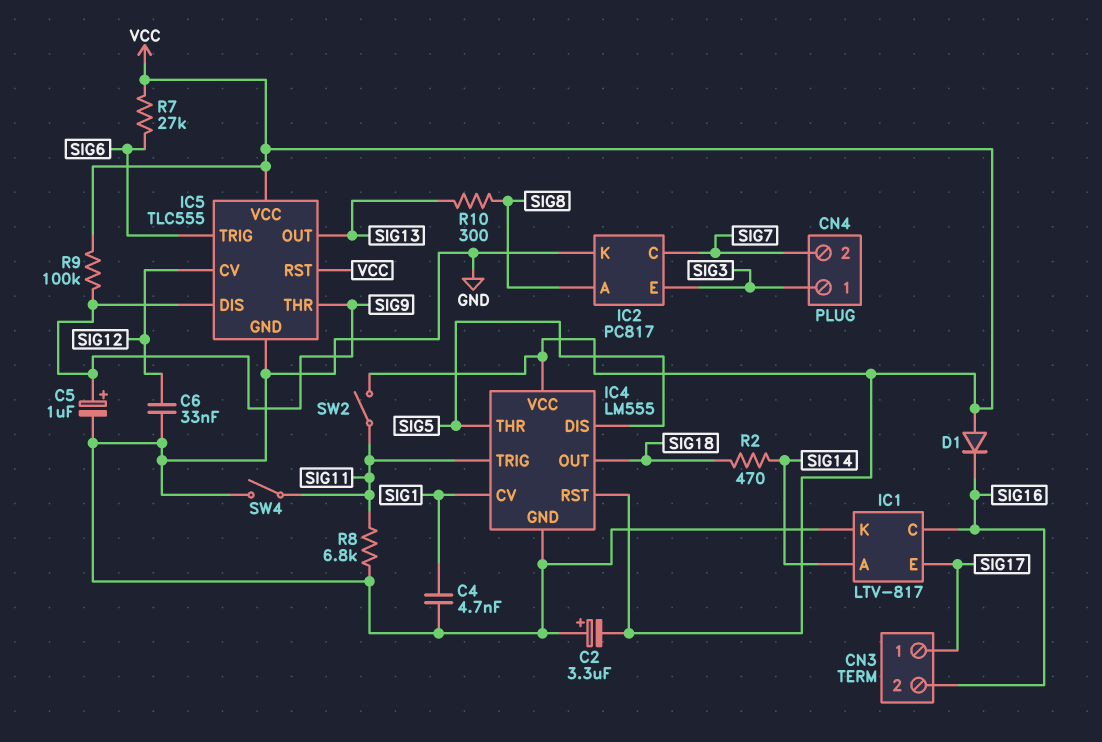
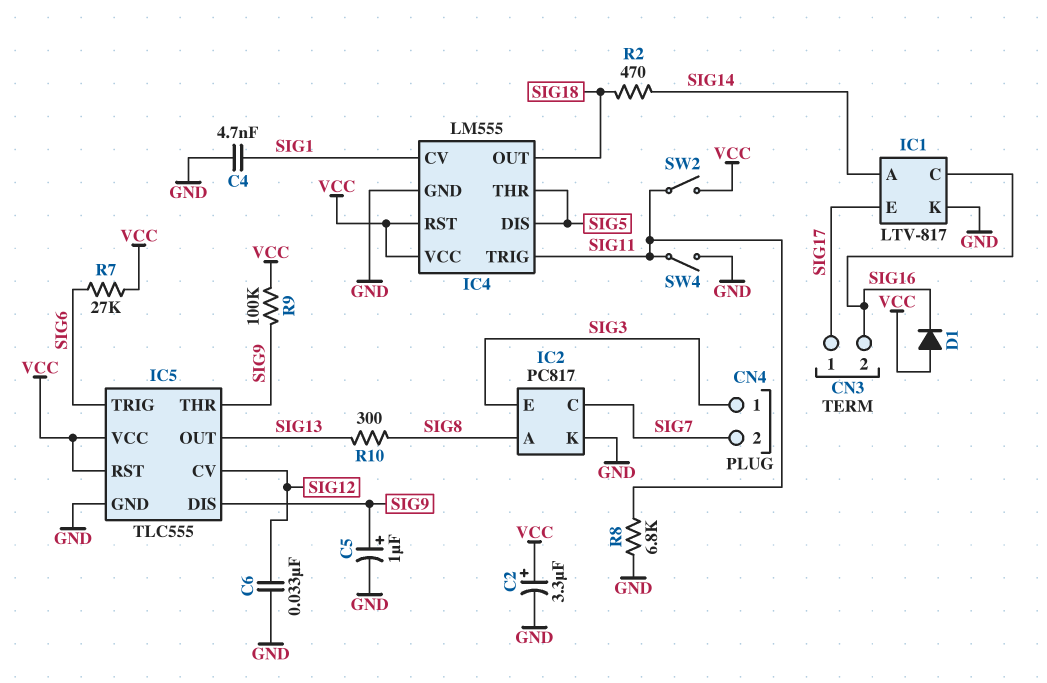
C2: 3.3uF (plus GND, minus VCC) -> 3.3uF (plus VCC, minus GND)

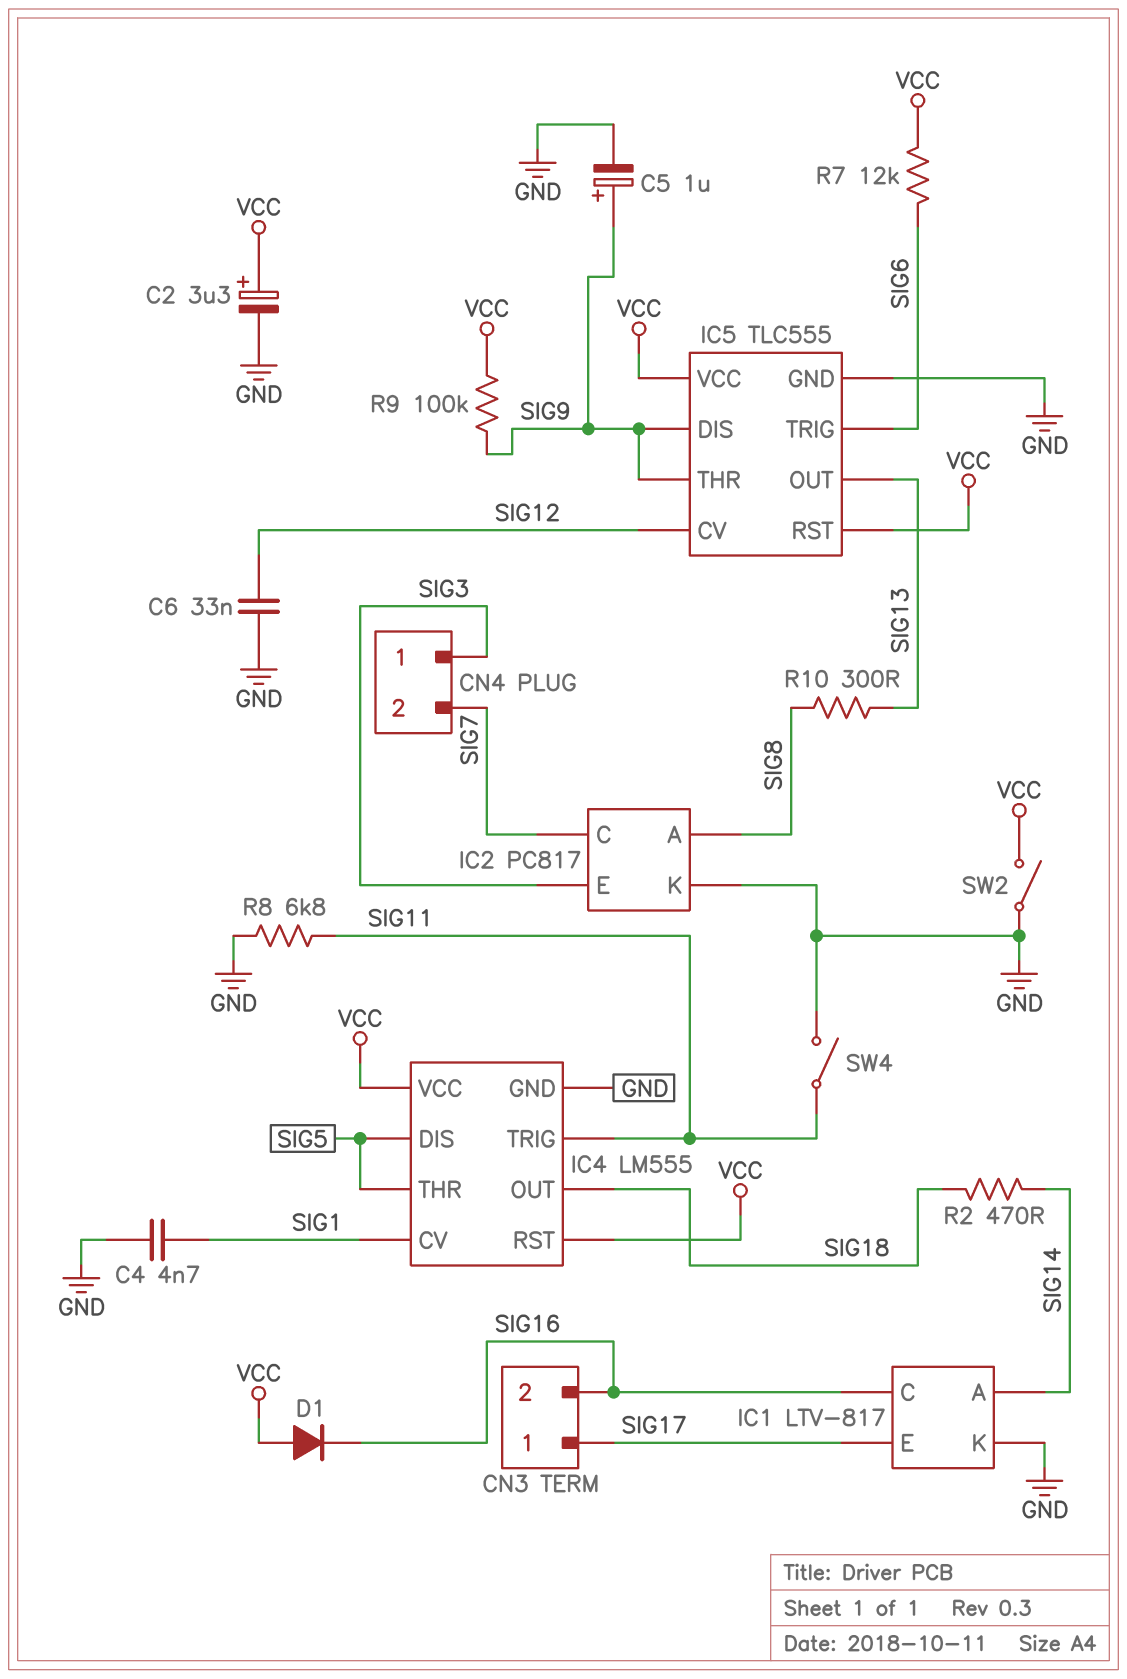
R7: 27k (SIG6, VCC) -> 12k (SIG6, VCC)
SW2: switch (SIG11, VCC) -> switch (GND, VCC)

